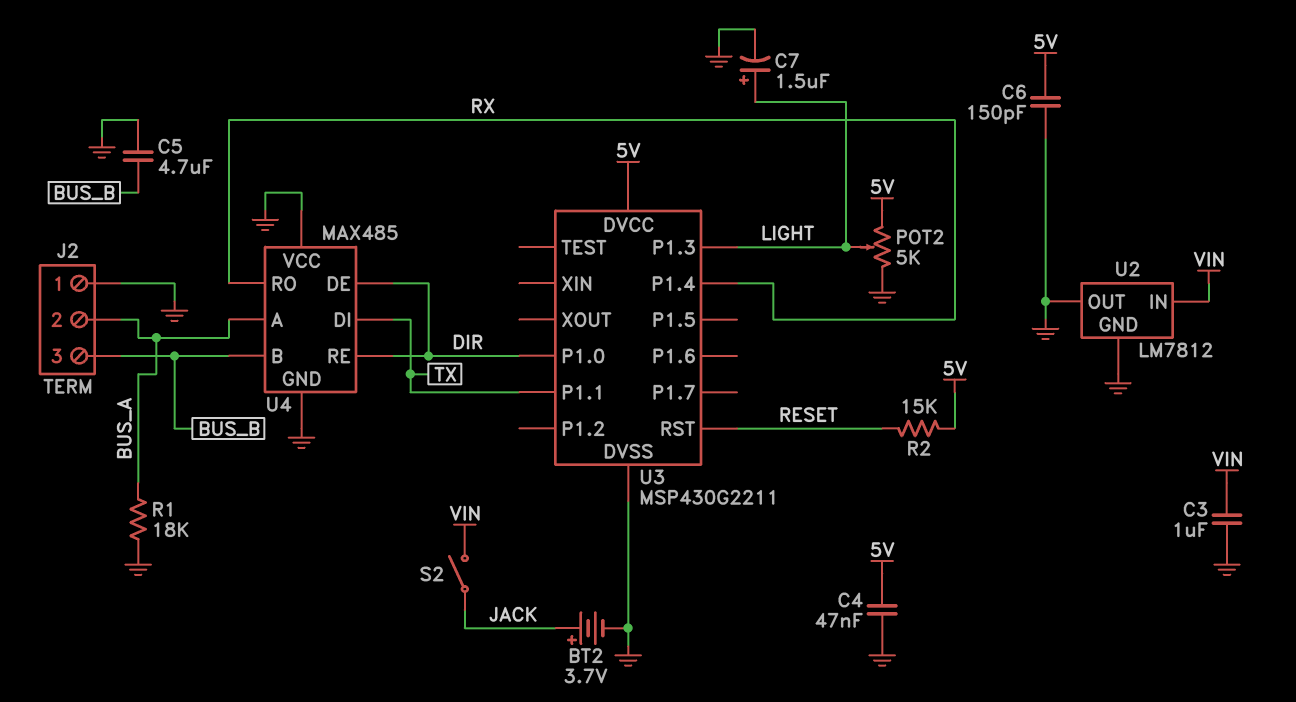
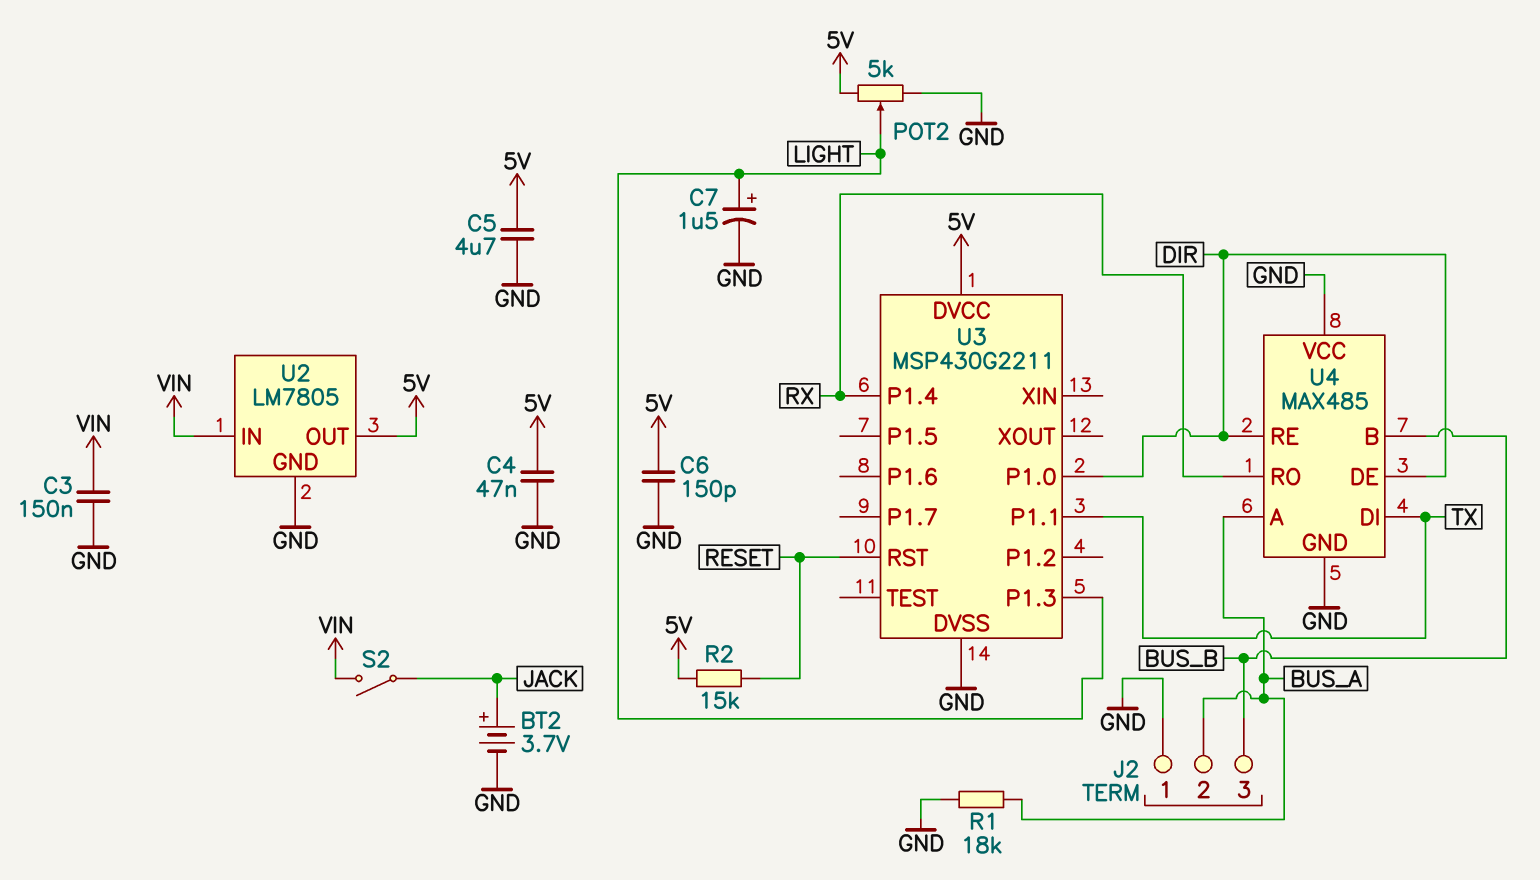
C3: 1uF (GND, VIN) -> 150nF (GND, VIN)
C5: 4.7uF (BUS_B, GND) -> 4.7uF (5V, GND)
U2: LM7812 -> LM7805
U2 pin OUT: GND -> 5V

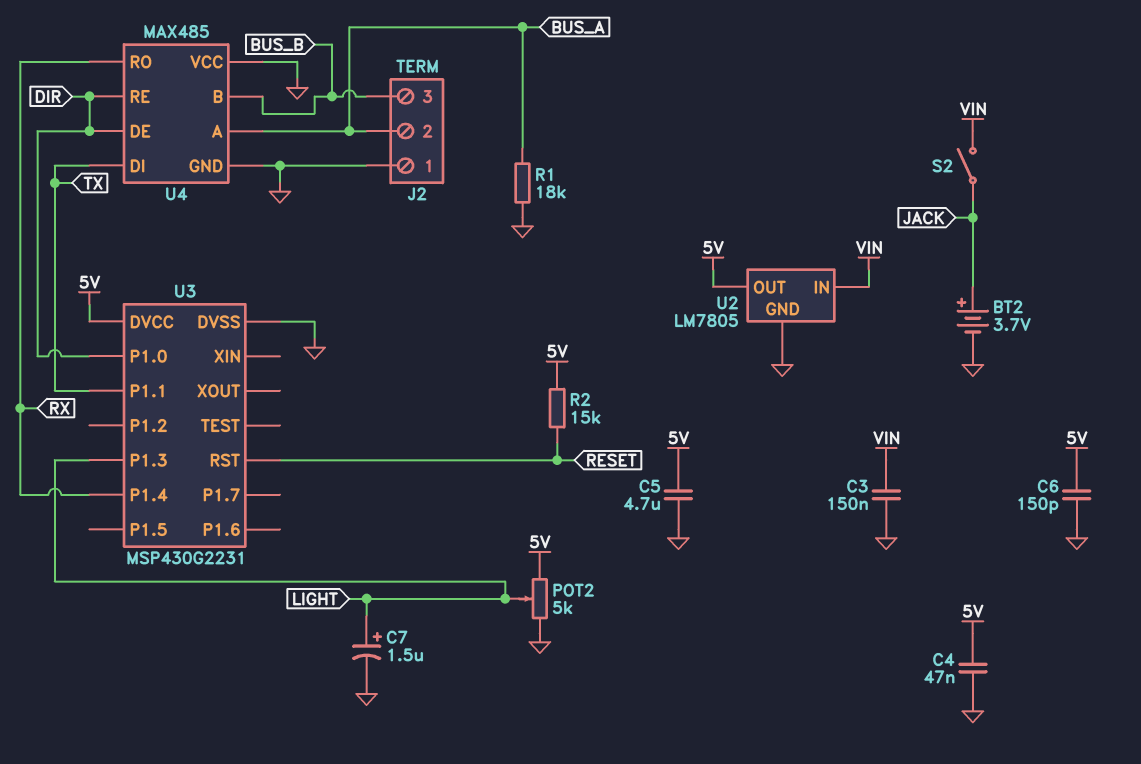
U3: MSP430G2211 -> MSP430G2231

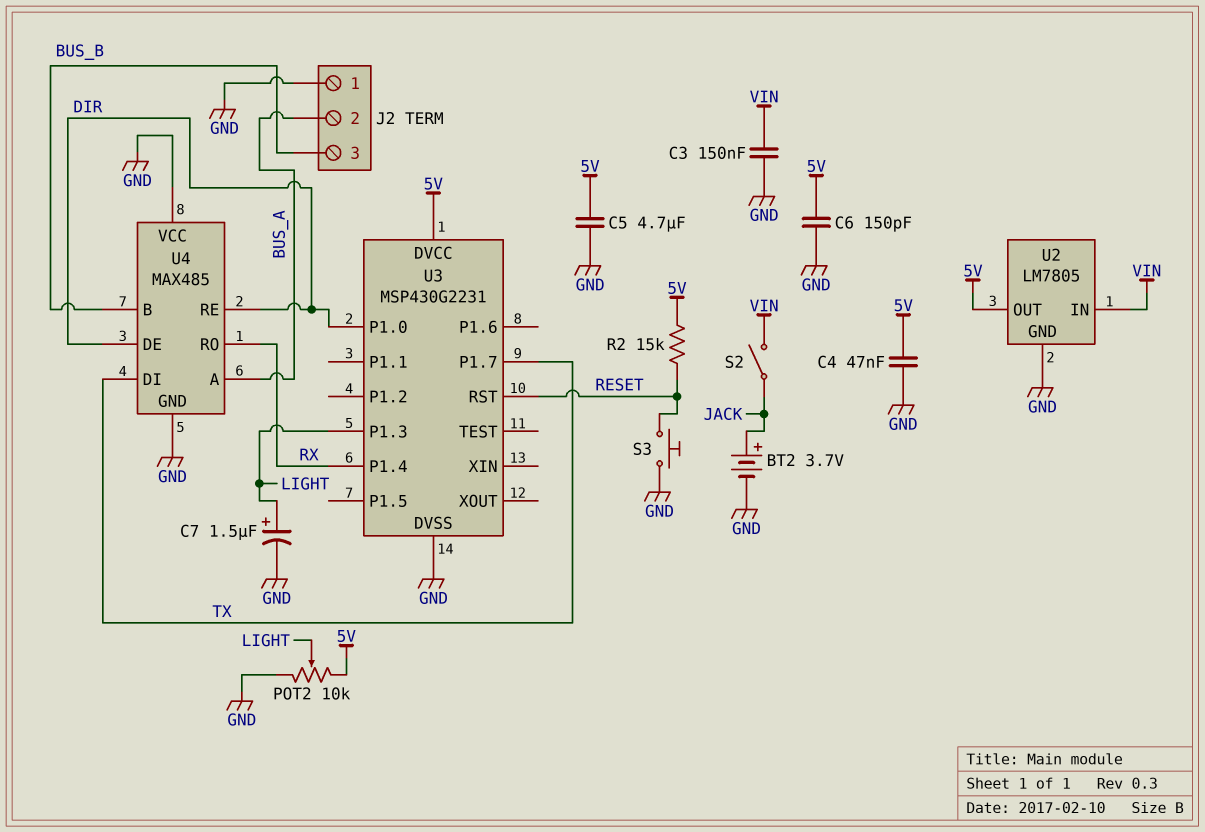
POT2: 5k (5V, GND, wiper LIGHT) -> 10k (5V, GND, wiper LIGHT)
R1: 18k (BUS_A, GND) -> none
S3: none -> button (GND, RESET)
U3 pin P1.1: TX -> none
U3 pin P1.7: none -> TX

